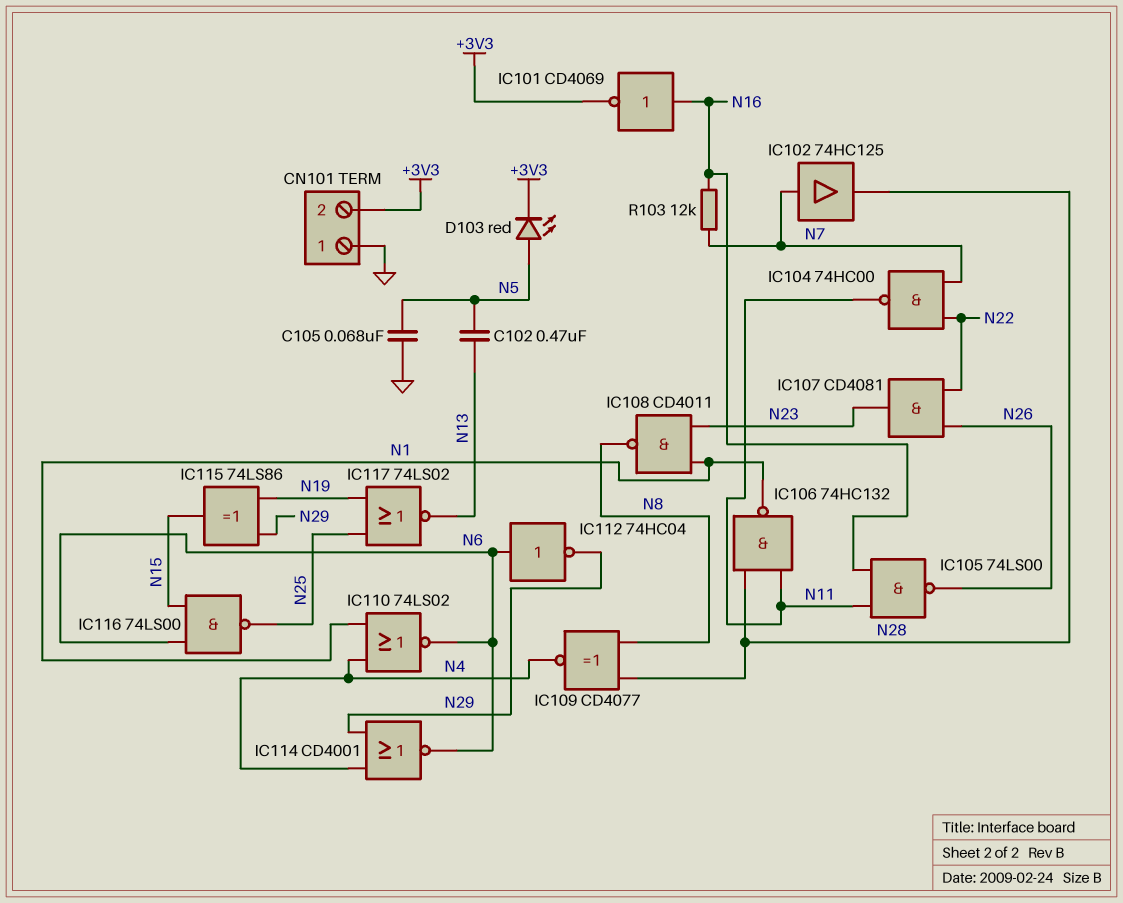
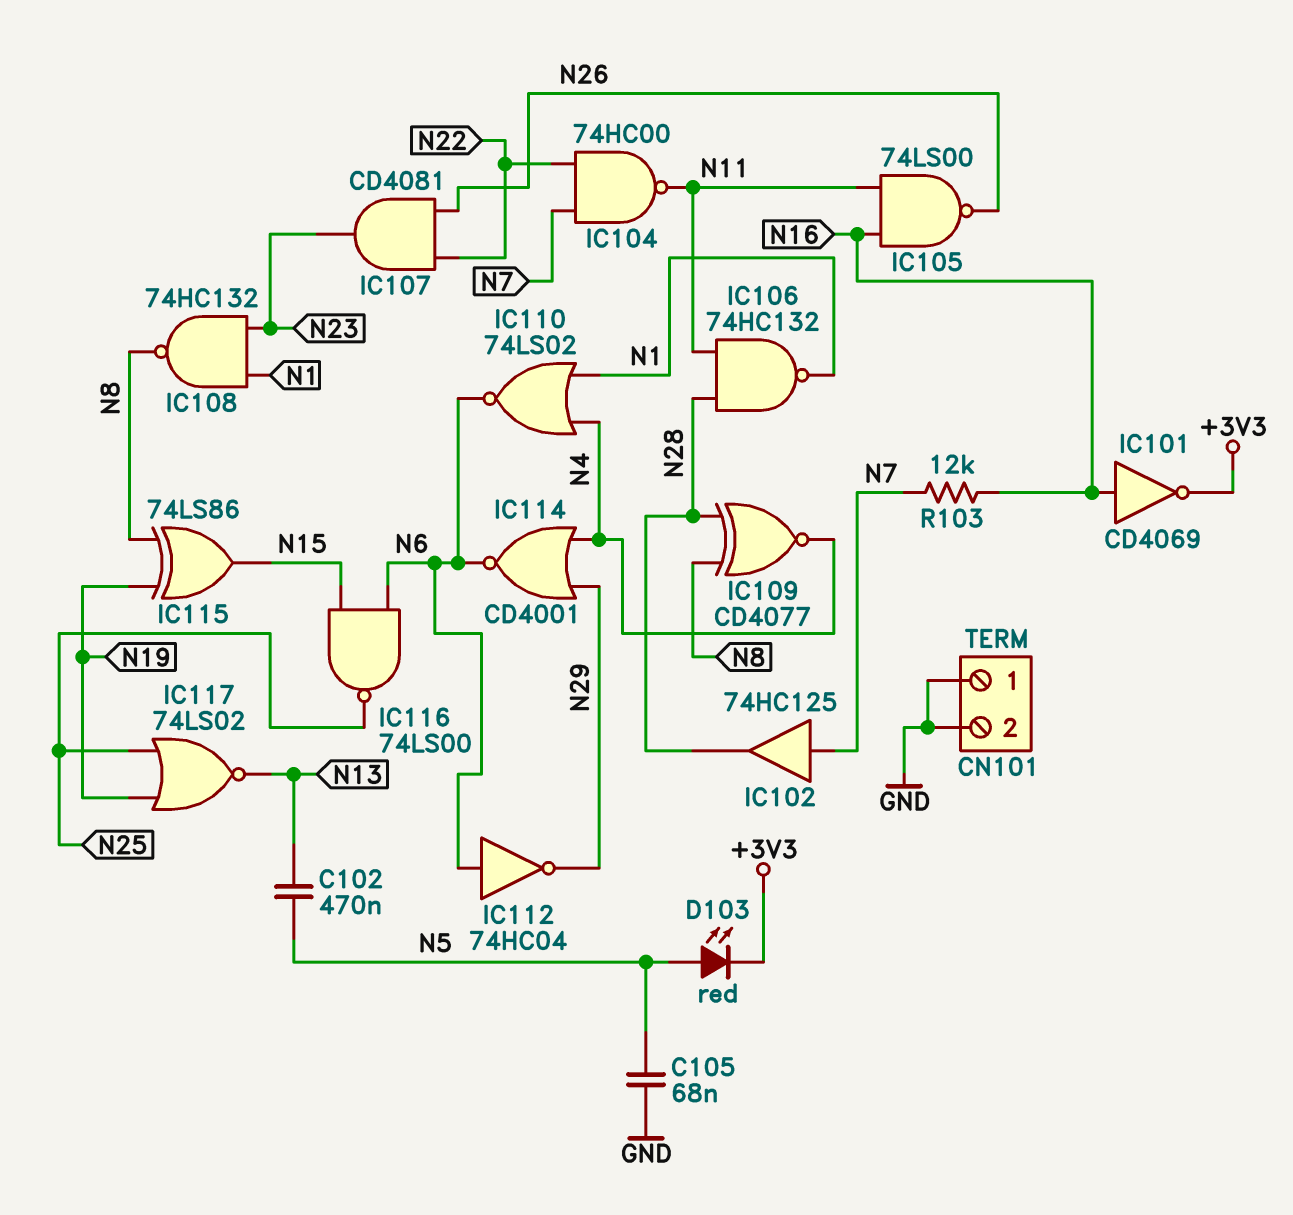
CN101 pin 2: +3V3 -> GND
IC108: NAND CD4011 (in N1, in N23, out N8) -> NAND 74HC132 (in N1, in N23, out N8)
IC115: XOR 74LS86 (in N19, in N29, out N15) -> XOR 74LS86 (in N8, in N19, out N15)

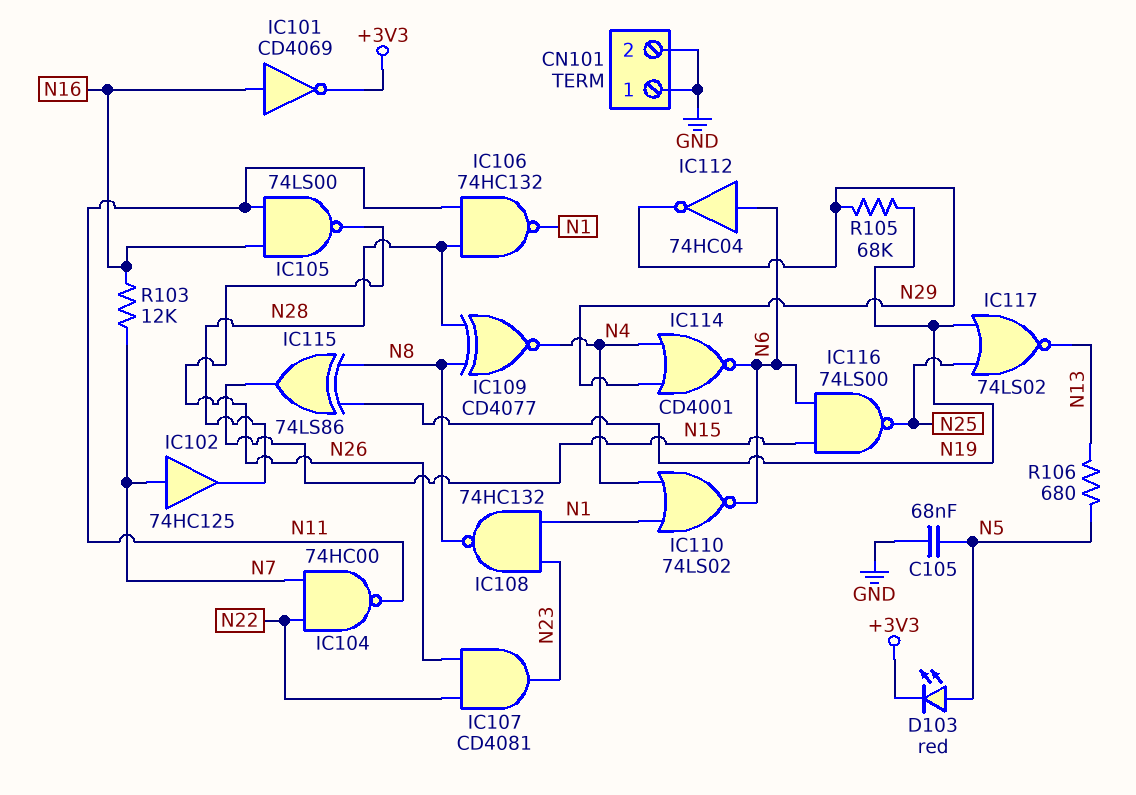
C102: 470nF (N5, N13) -> none
R105: none -> 68k (N19, N29)
R106: none -> 680 (N5, N13)

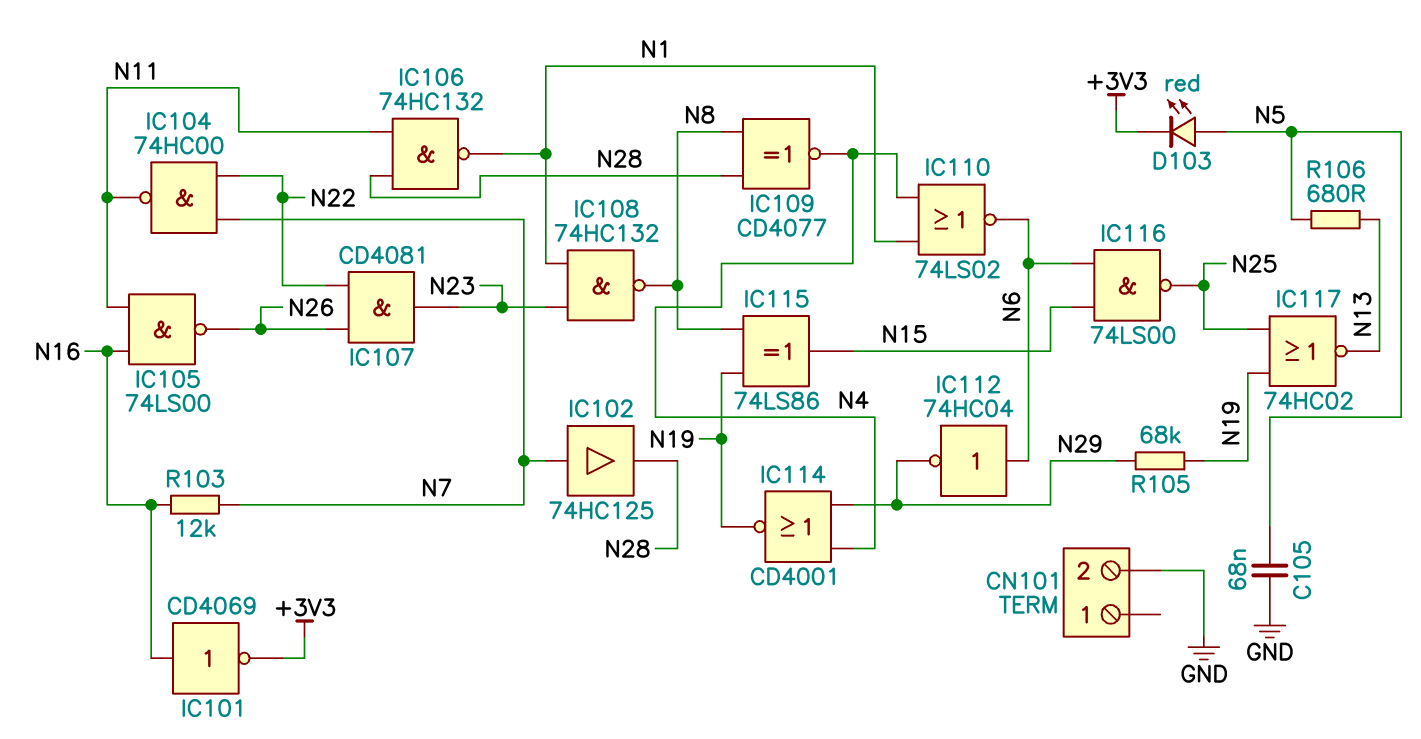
CN101 pin 1: GND -> none
IC114: NOR CD4001 (in N4, in N29, out N6) -> NOR CD4001 (in N4, in N29, out N19)
IC117: NOR 74LS02 (in N19, in N25, out N13) -> NOR 74HC02 (in N19, in N25, out N13)

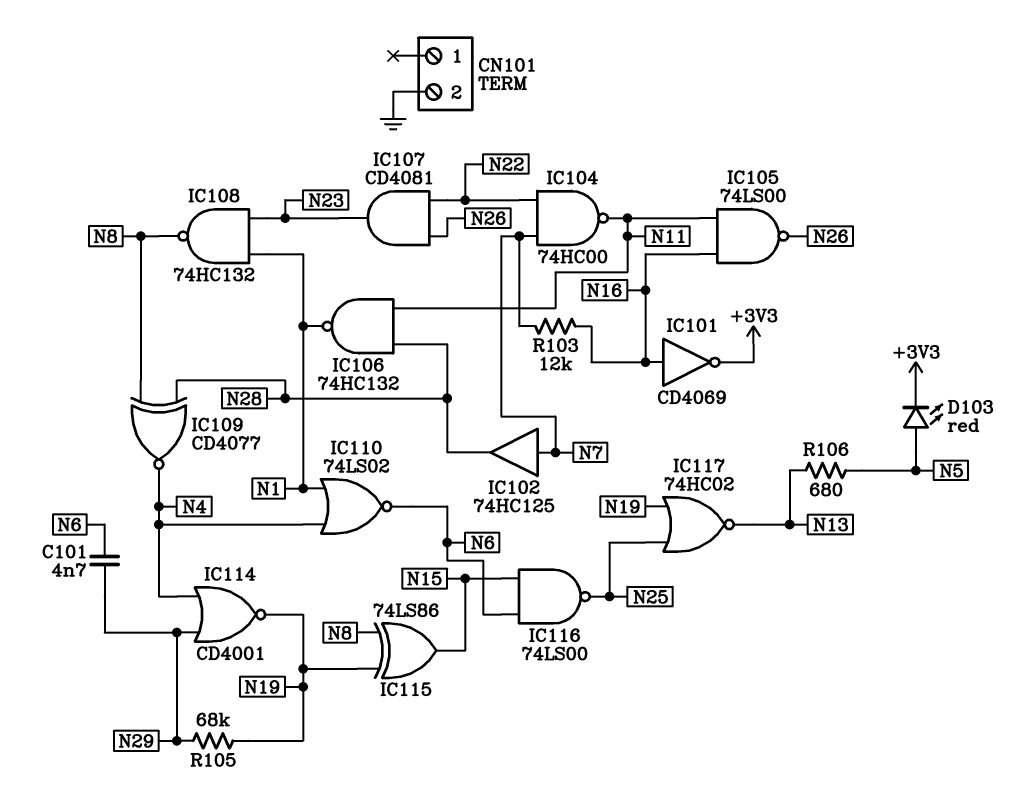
C101: none -> 4.7nF (N6, N29)
C105: 68nF (GND, N5) -> none
IC112: NOT 74HC04 (in N6, out N29) -> none

